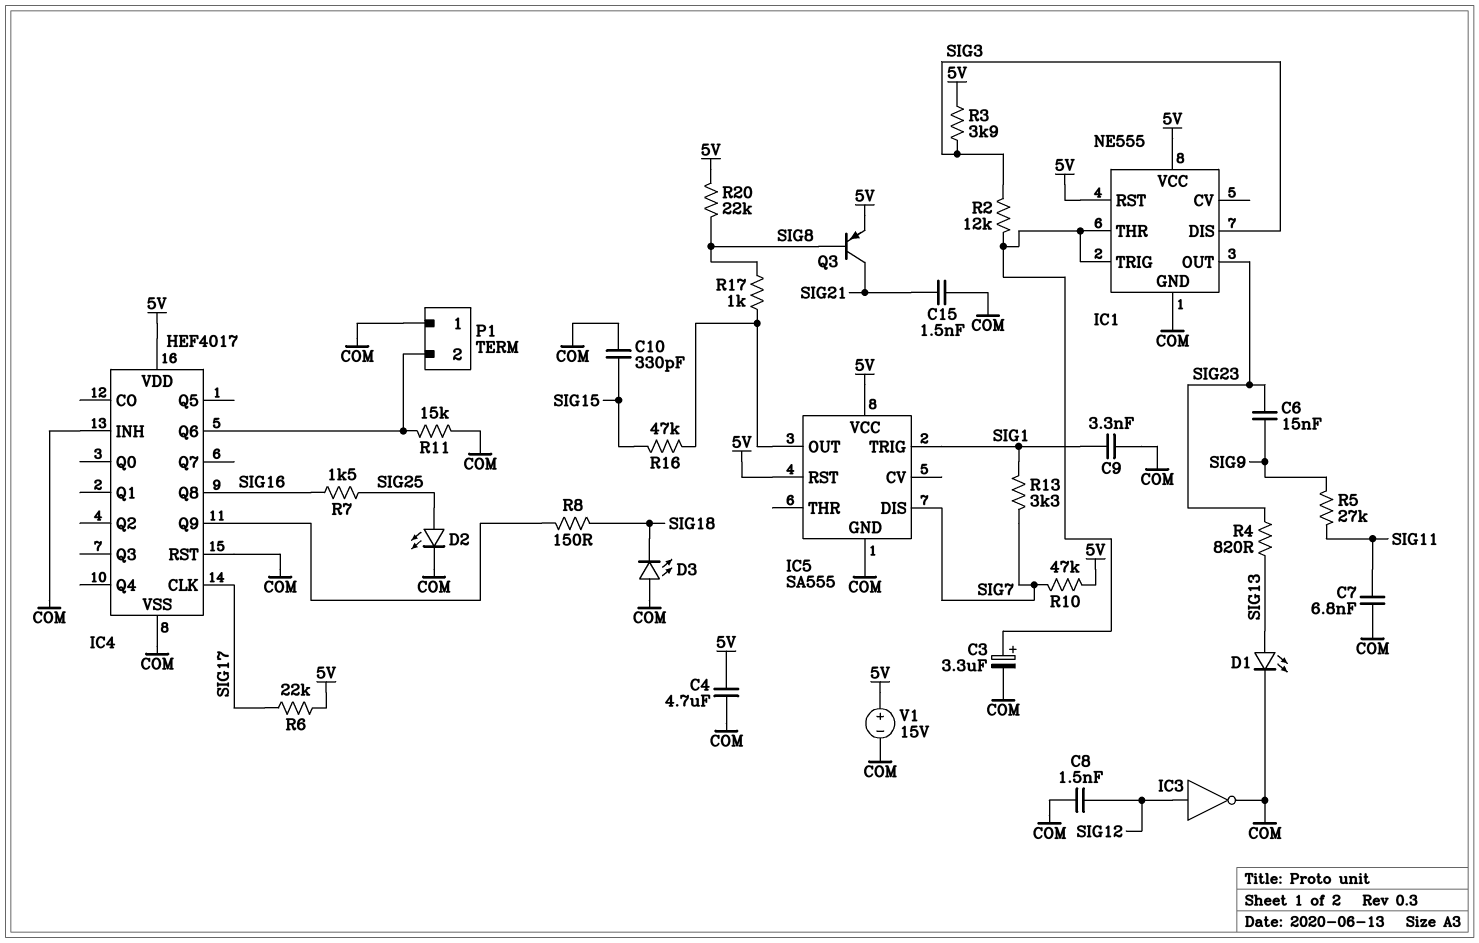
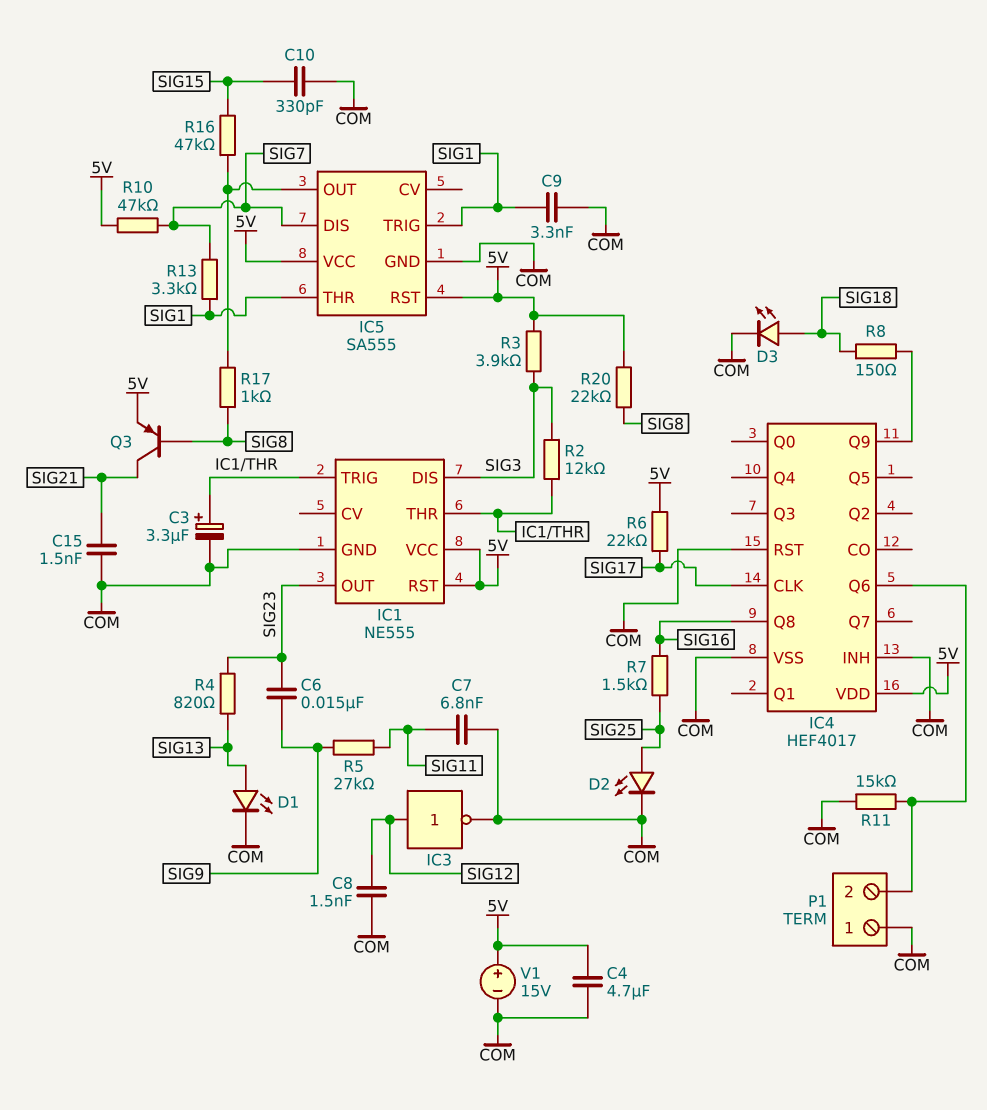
D3: LED (A COM, K SIG18) -> LED (A SIG18, K COM)
IC5 pin THR: none -> SIG1

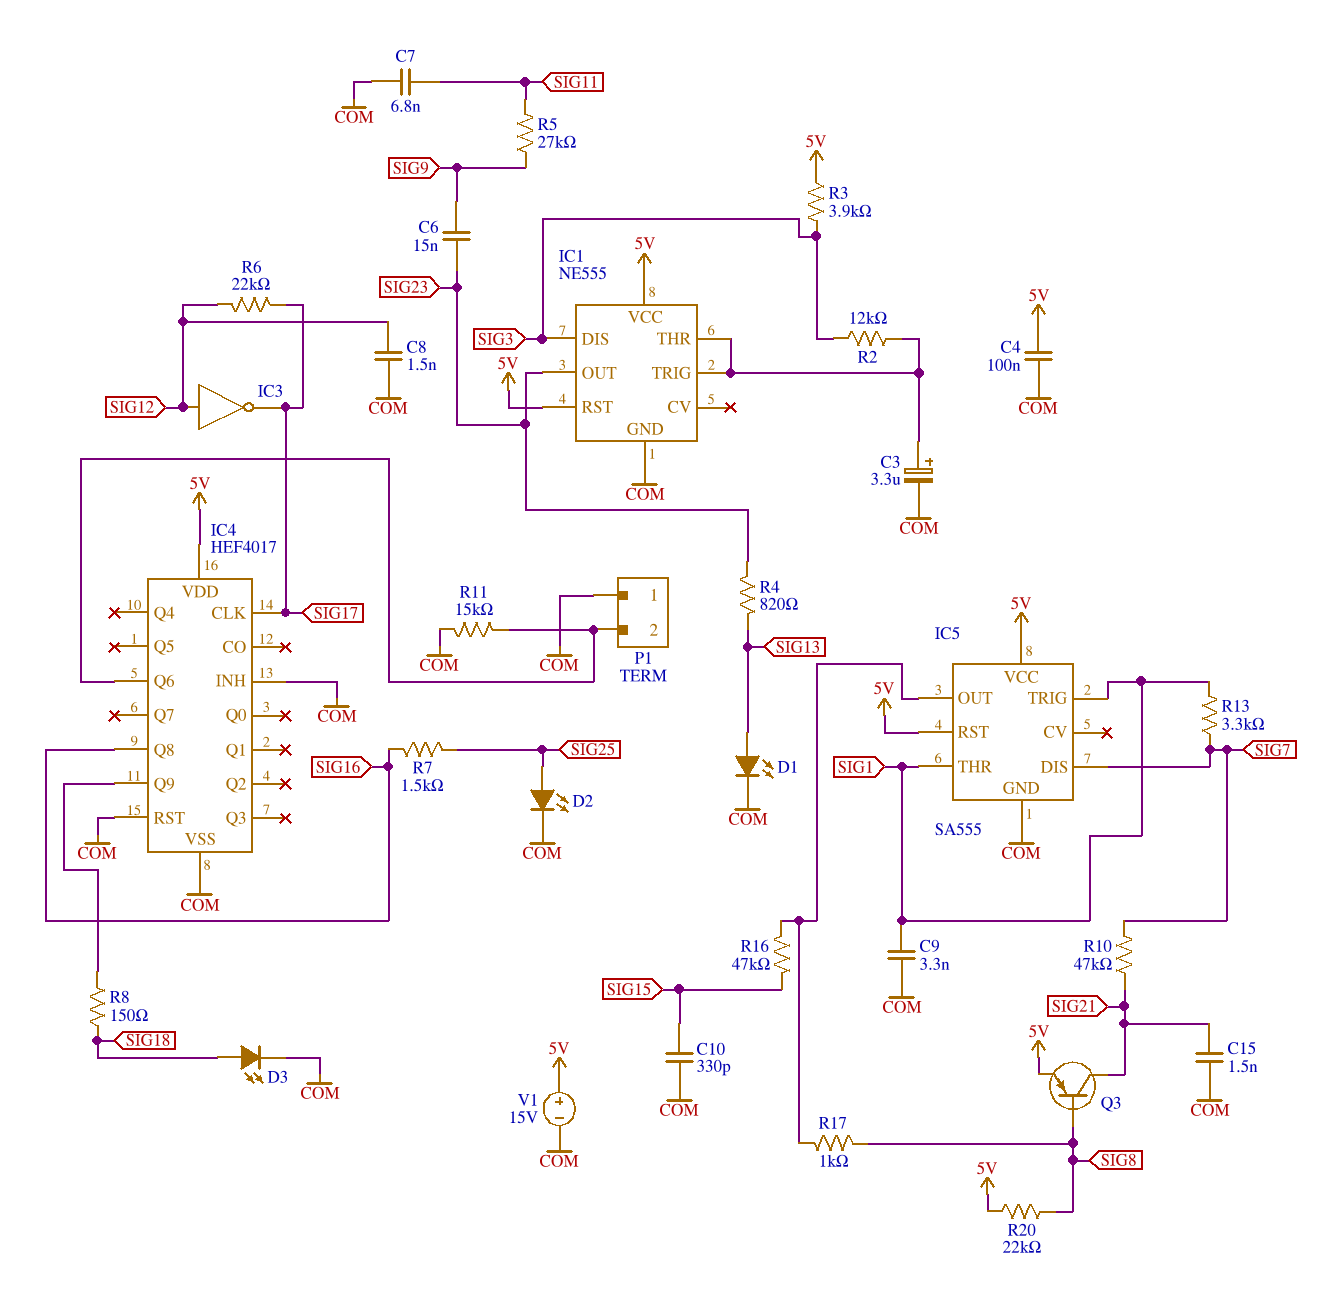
C4: 4.7uF (5V, COM) -> 100nF (5V, COM)
IC3: NOT (in SIG12, out COM) -> NOT (in SIG12, out SIG17)
R6: 22k (5V, SIG17) -> 22k (SIG12, SIG17)
R10: 47k (5V, SIG7) -> 47k (SIG7, SIG21)

